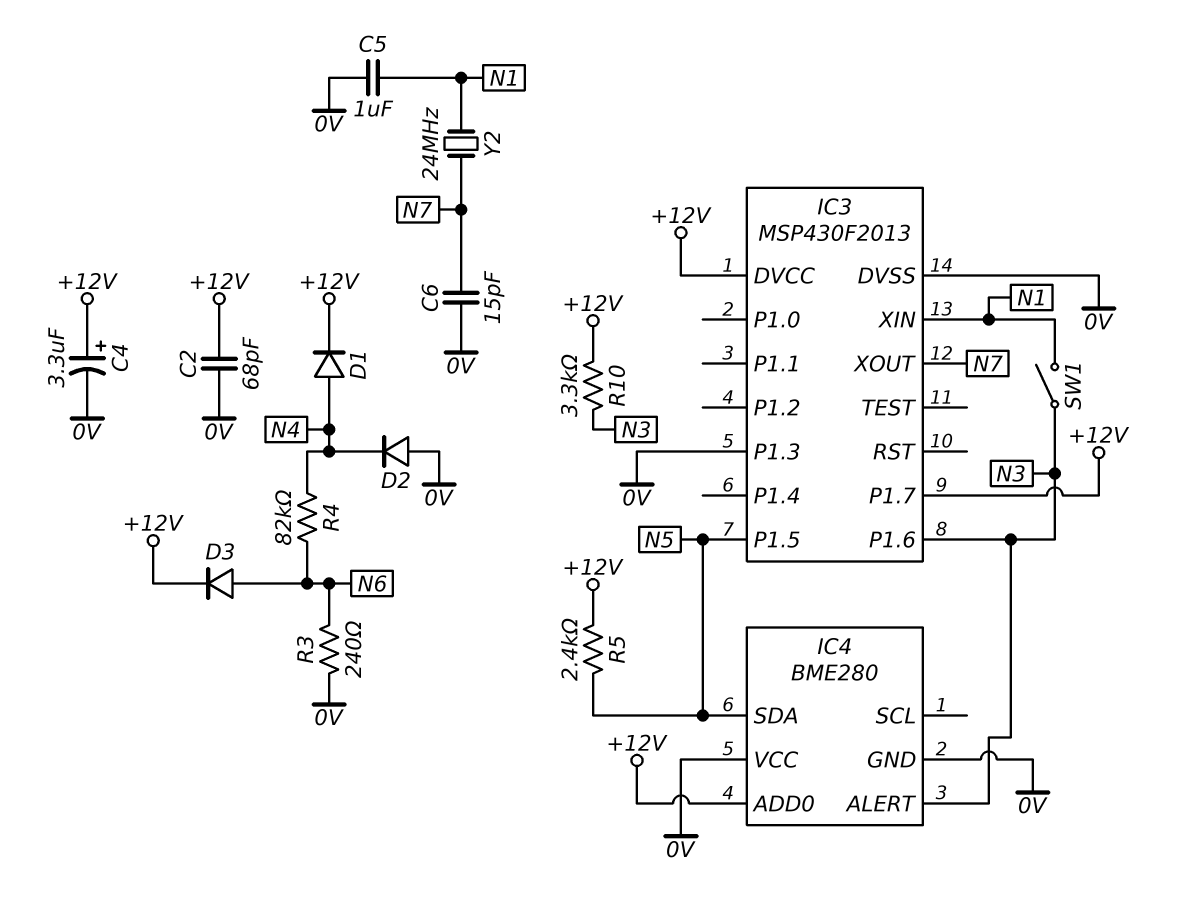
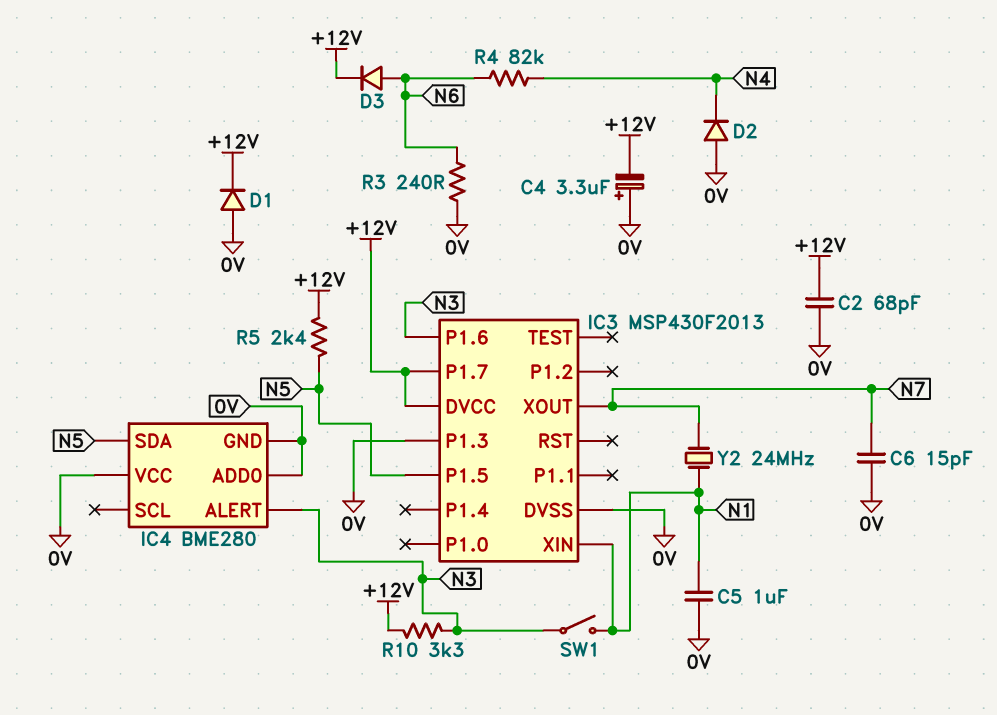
C4: 3.3uF (plus +12V, minus 0V) -> 3.3uF (plus 0V, minus +12V)
D1: diode (A N4, K +12V) -> diode (A 0V, K +12V)
IC4 pin ADD0: +12V -> 0V

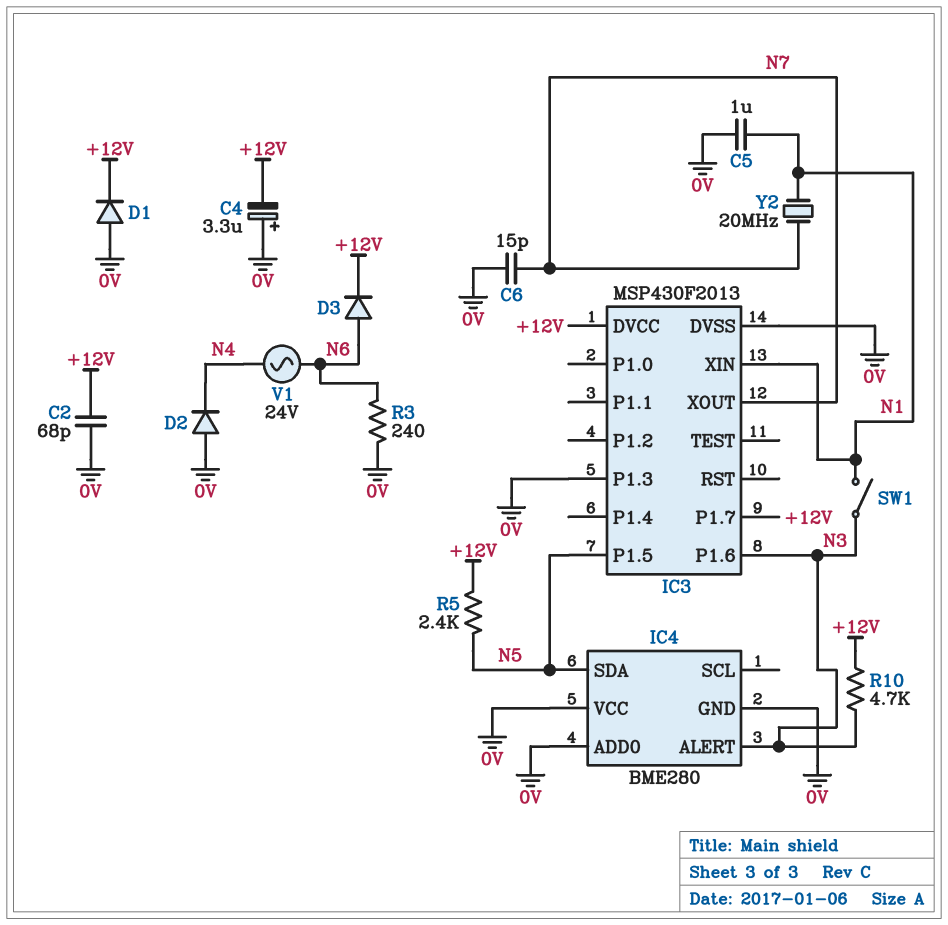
R4: 82k (N4, N6) -> none
R10: 3.3k (+12V, N3) -> 4.7k (+12V, N3)
V1: none -> AC 24V (N4, N6)
Y2: 24MHz (N1, N7) -> 20MHz (N1, N7)

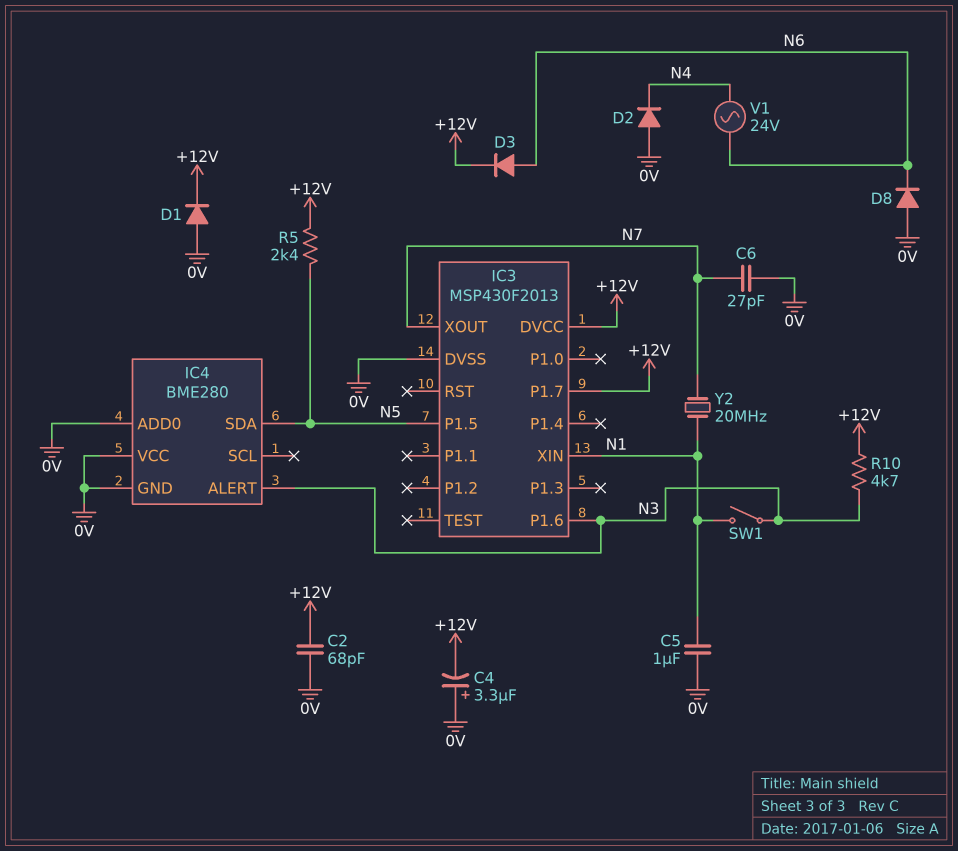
C6: 15pF (0V, N7) -> 27pF (0V, N7)
D8: none -> diode (A 0V, K N6)
IC3 pin P1.3: 0V -> none
R3: 240 (0V, N6) -> none

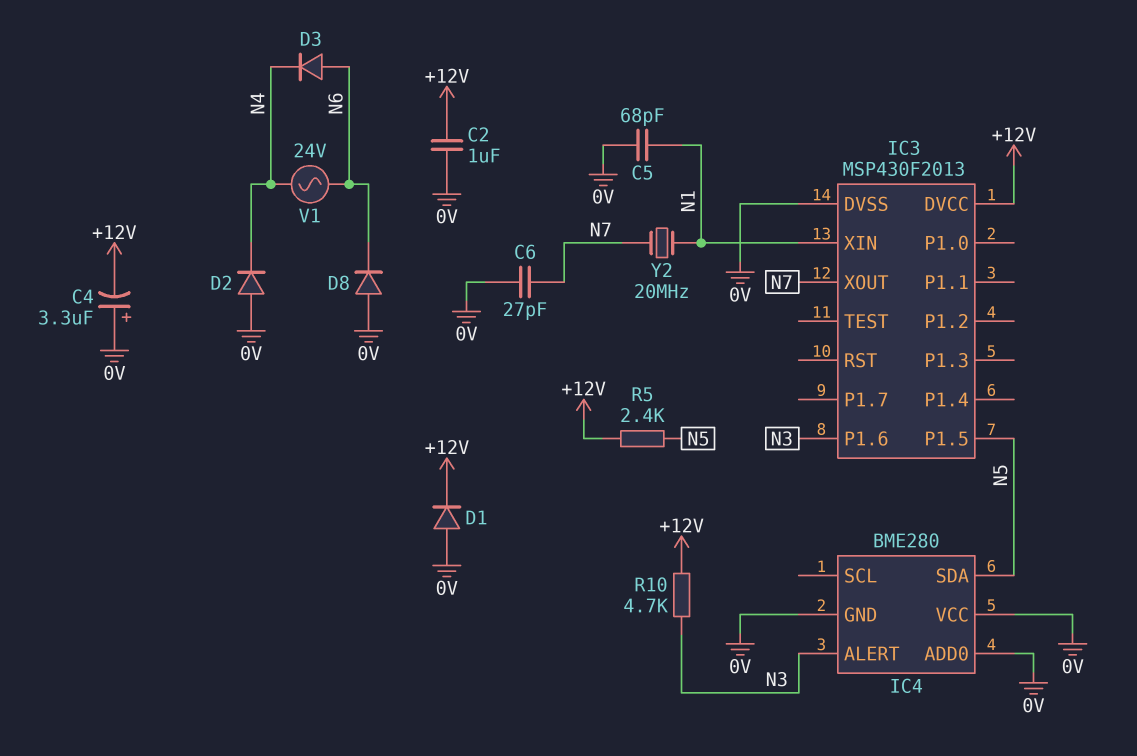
C2: 68pF (+12V, 0V) -> 1uF (+12V, 0V)
C5: 1uF (0V, N1) -> 68pF (0V, N1)
D3: diode (A N6, K +12V) -> diode (A N6, K N4)
IC3 pin P1.7: +12V -> none
SW1: switch (N1, N3) -> none

